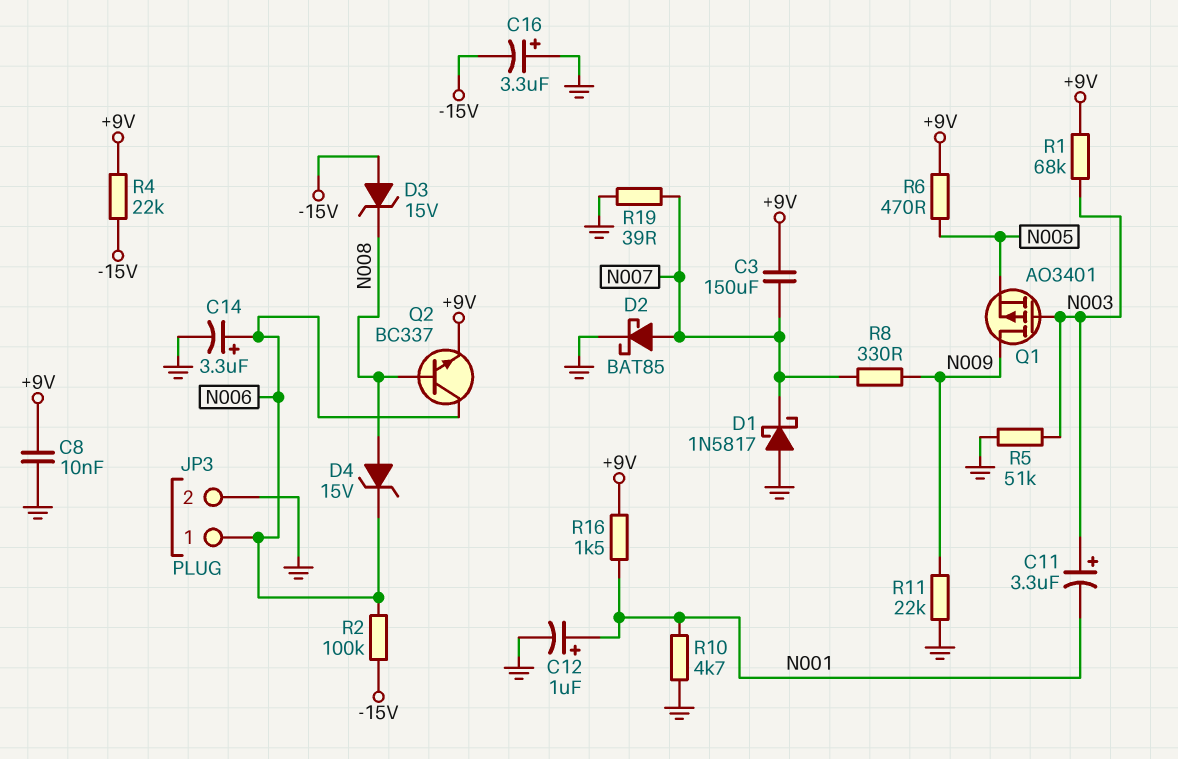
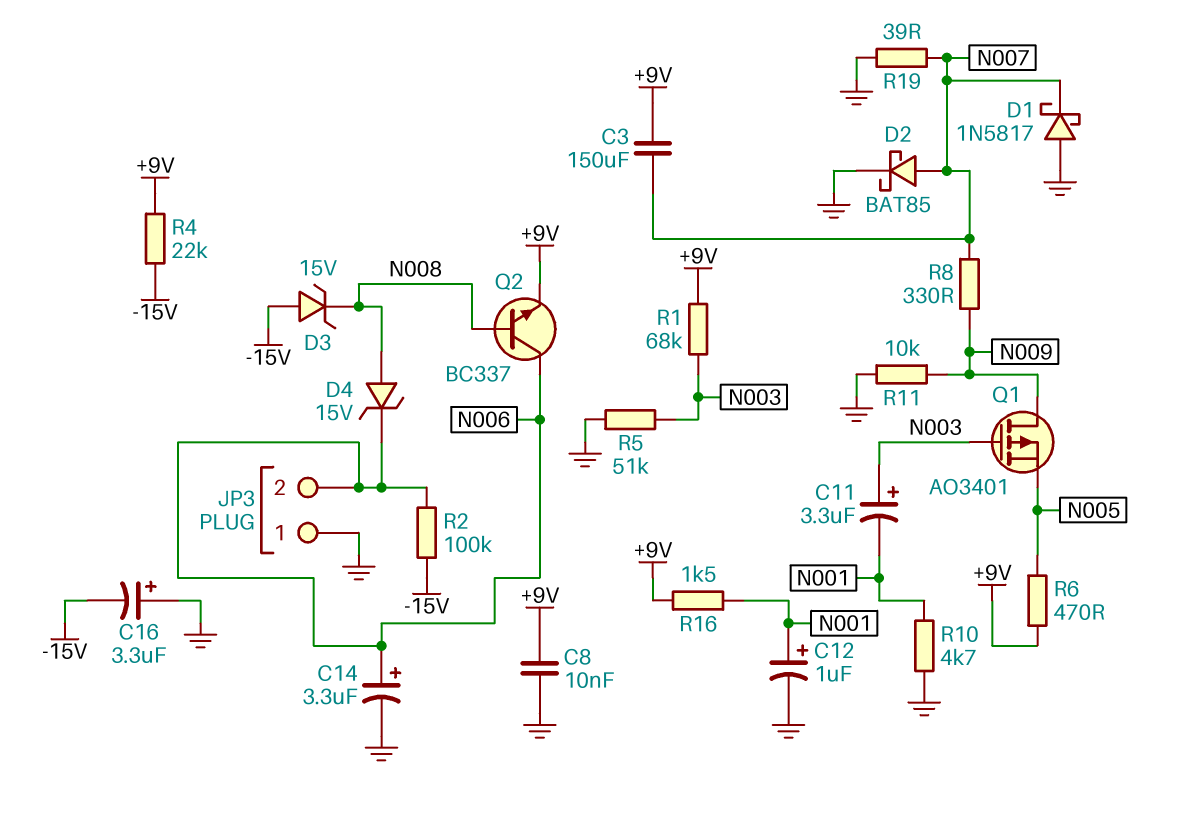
JP3 pin 1: N006 -> GND
JP3 pin 2: GND -> N006
R11: 22k (GND, N009) -> 10k (GND, N009)

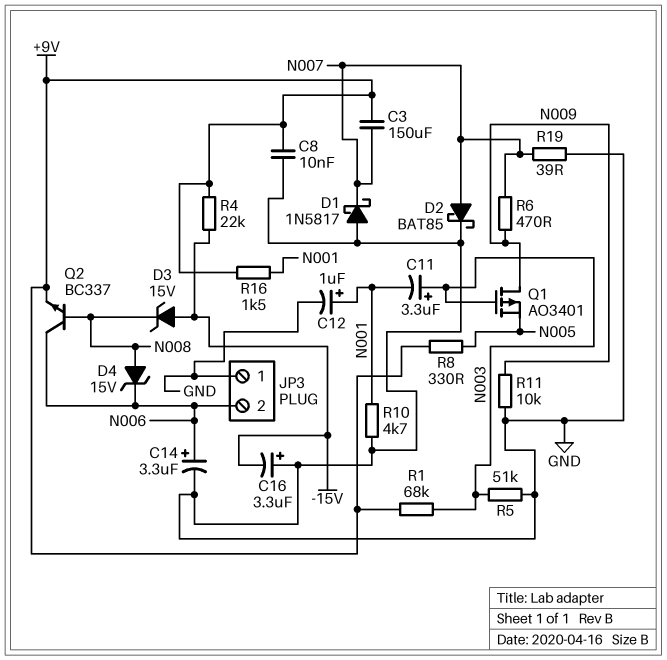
R2: 100k (-15V, N006) -> none
R6: 470 (+9V, N005) -> 470 (N007, N009)
R8: 330 (N007, N009) -> 330 (+9V, N005)

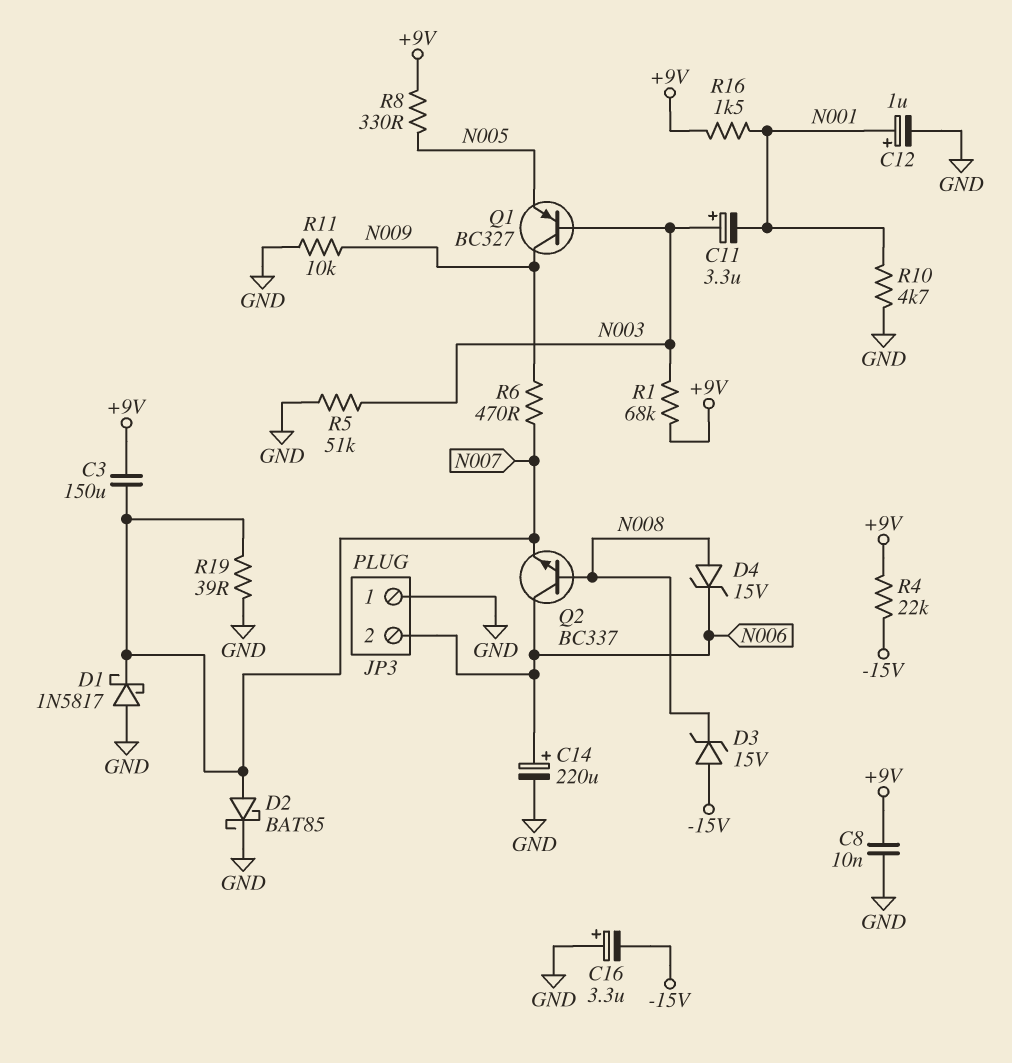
C14: 3.3uF (plus N006, minus GND) -> 220uF (plus N006, minus GND)
Q1: PMOS AO3401 (G N003, D N009, S N005) -> PNP BC327 (B N003, C N009, E N005)
Q2: NPN BC337 (B N008, C N006, E +9V) -> NPN BC337 (B N008, C N006, E N007)

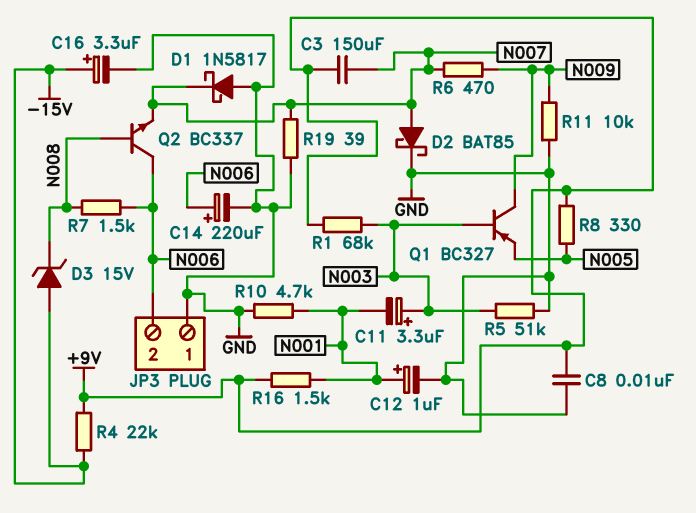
C16: 3.3uF (plus GND, minus -15V) -> 3.3uF (plus -15V, minus GND)
D4: zener 15V (A N008, K N006) -> none
R7: none -> 1.5k (N006, N008)

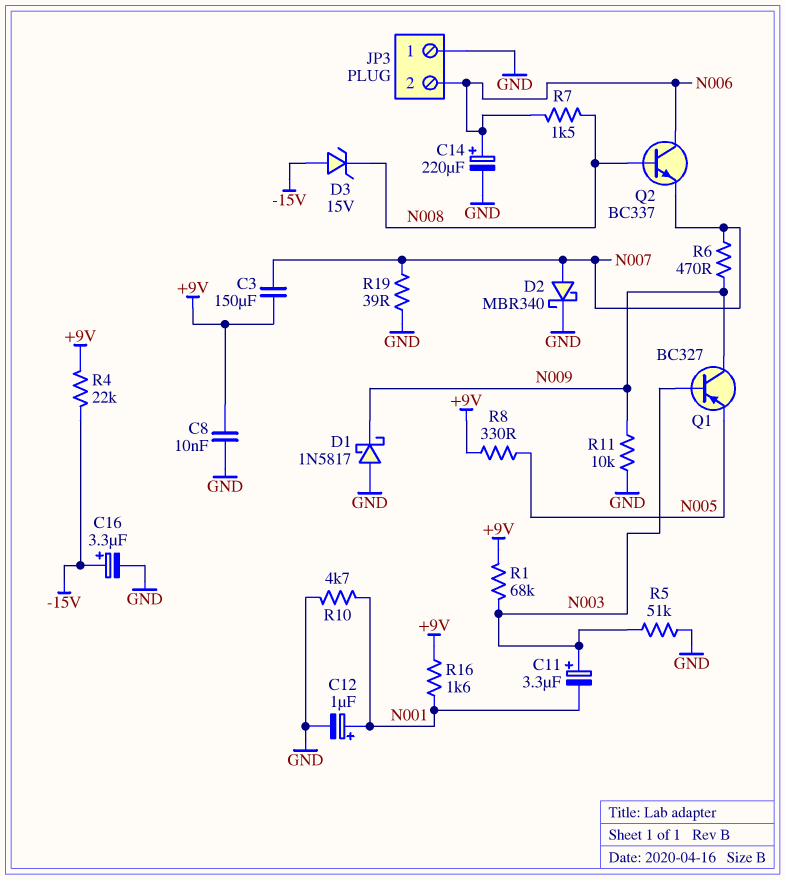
D1: schottky 1N5817 (A GND, K N007) -> schottky 1N5817 (A GND, K N009)
D2: schottky BAT85 (A N007, K GND) -> schottky MBR340 (A N007, K GND)
R16: 1.5k (+9V, N001) -> 1.6k (+9V, N001)

